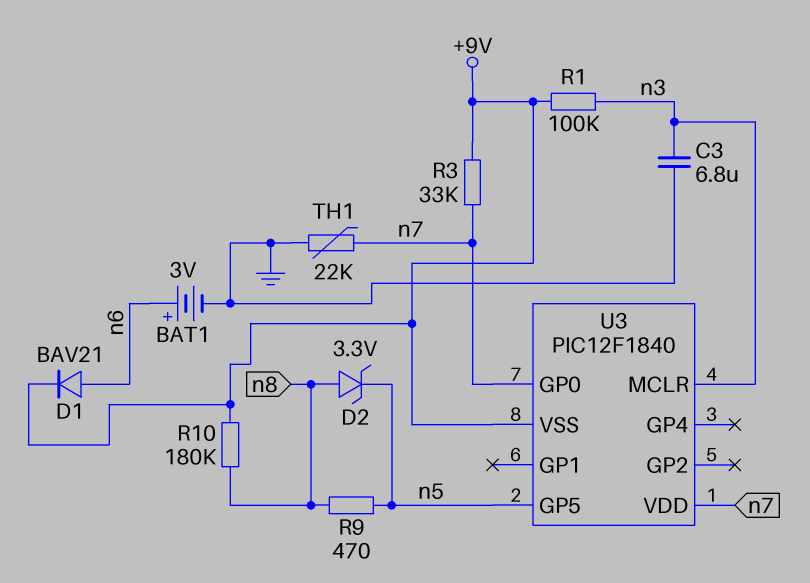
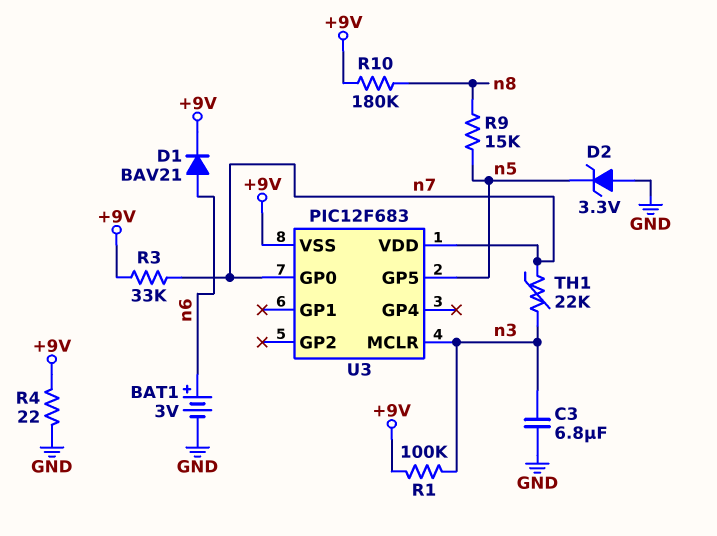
D2: zener 3.3V (A n8, K n5) -> zener 3.3V (A GND, K n5)
R4: none -> 22 (+9V, GND)
R9: 470 (n5, n8) -> 15k (n5, n8)
TH1: 22k (GND, n7) -> 22k (n3, n7)
U3: PIC12F1840 -> PIC12F683

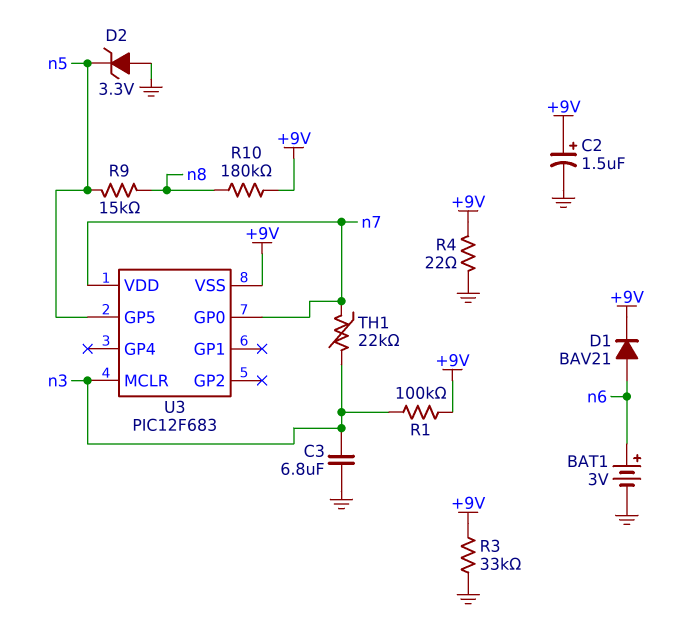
C2: none -> 1.5uF (plus +9V, minus GND)
R3: 33k (+9V, n7) -> 33k (+9V, GND)

